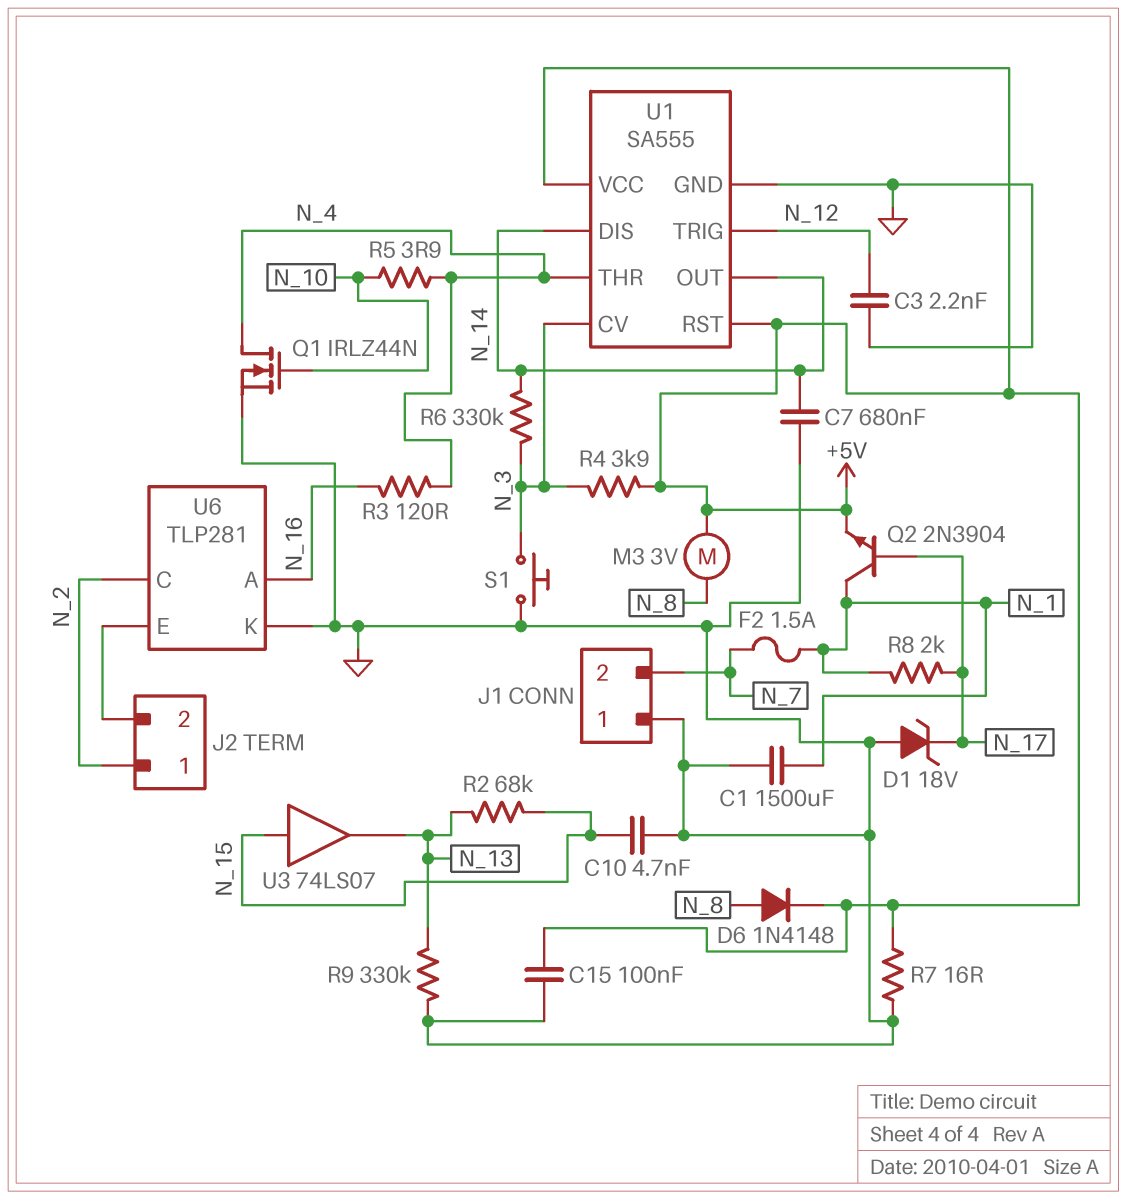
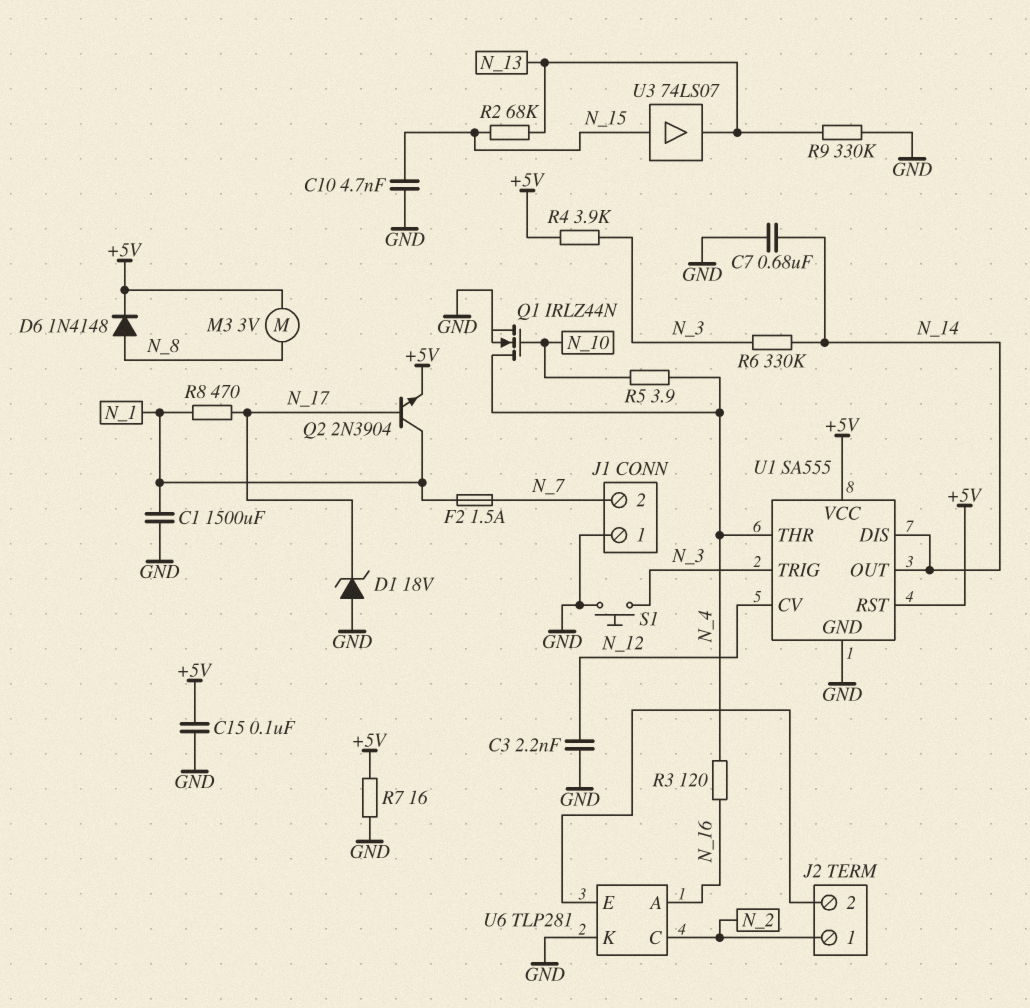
R8: 2k (N_1, N_17) -> 470 (N_1, N_17)
U1 pin CV: N_3 -> N_12
U1 pin TRIG: N_12 -> N_3

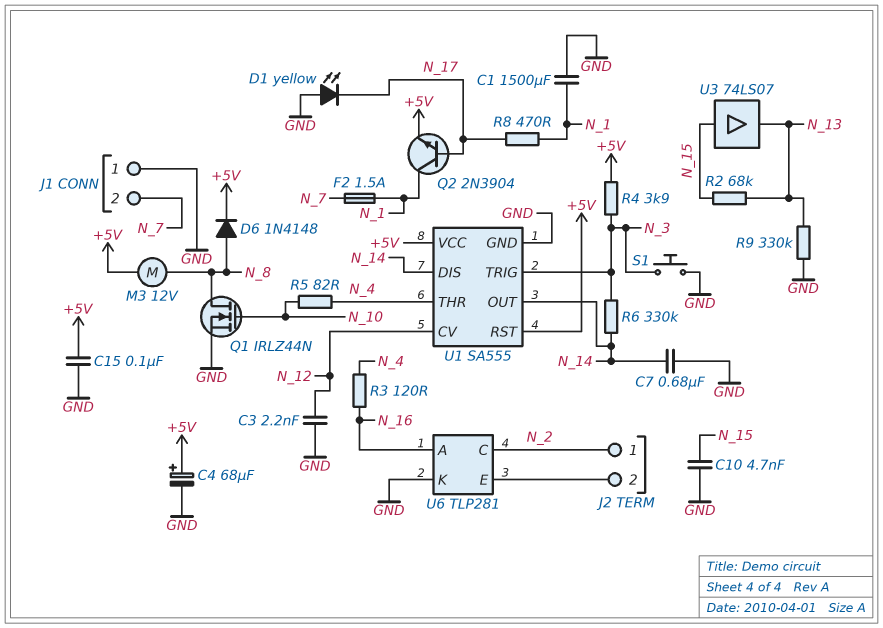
C4: none -> 68uF (plus +5V, minus GND)
D1: zener 18V (A GND, K N_17) -> LED yellow (A GND, K N_17)
M3: motor 3V (+5V, N_8) -> motor 12V (+5V, N_8)
Q1: NMOS IRLZ44N (G N_10, D N_4, S GND) -> NMOS IRLZ44N (G N_10, D N_8, S GND)
R5: 3.9 (N_4, N_10) -> 82 (N_4, N_10)
R7: 16 (+5V, GND) -> none

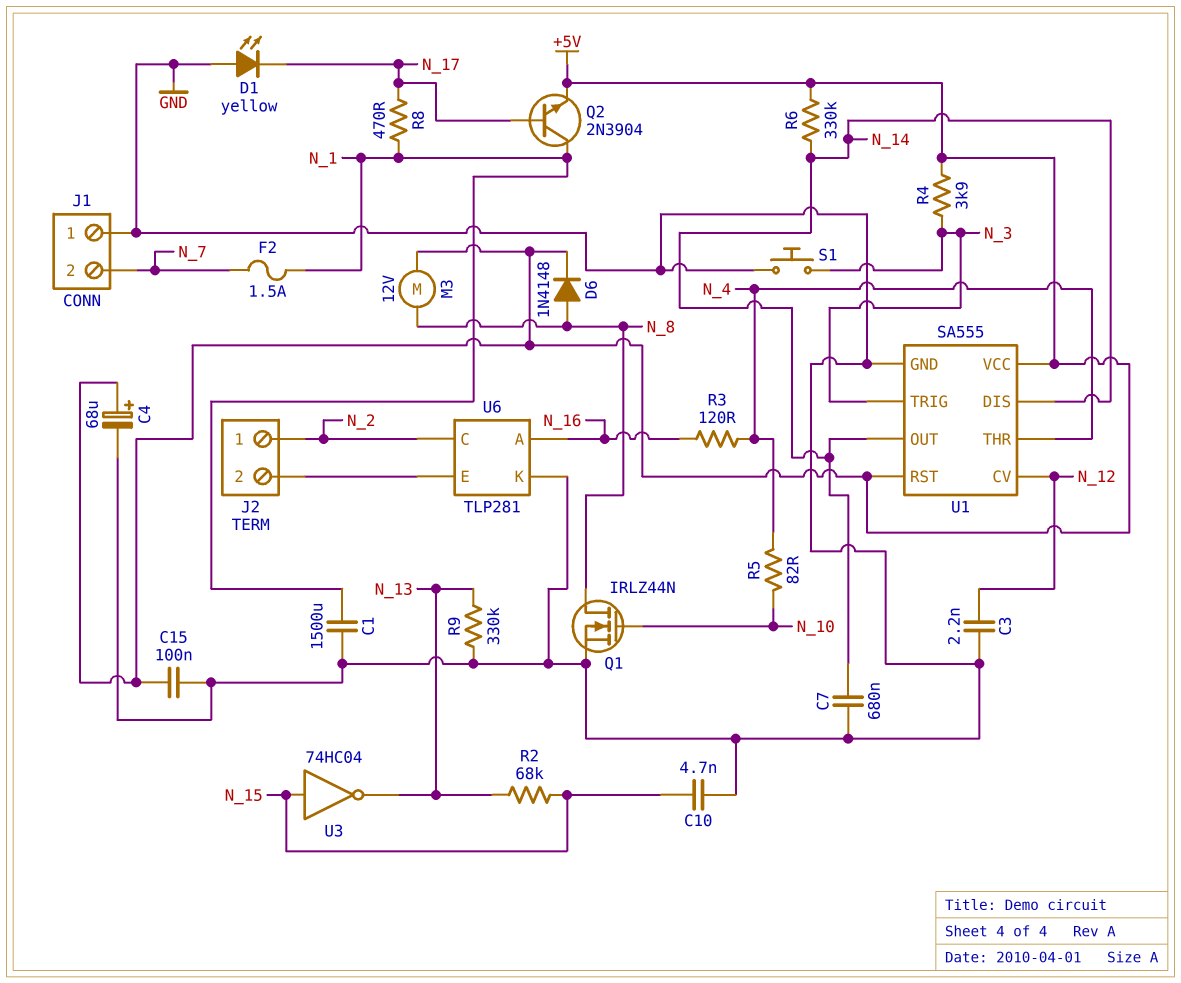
R6: 330k (N_3, N_14) -> 330k (+5V, N_14)
U3: buffer 74LS07 (in N_15, out N_13) -> NOT 74HC04 (in N_15, out N_13)

